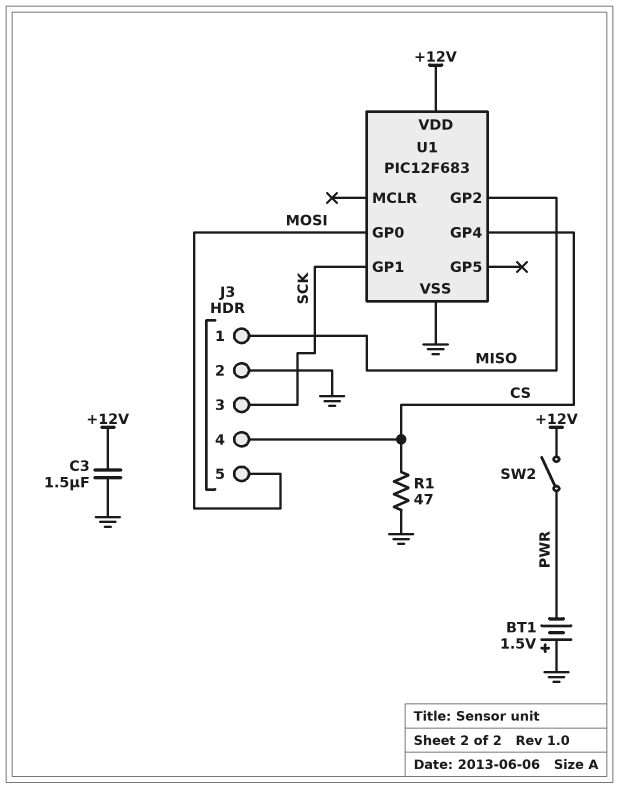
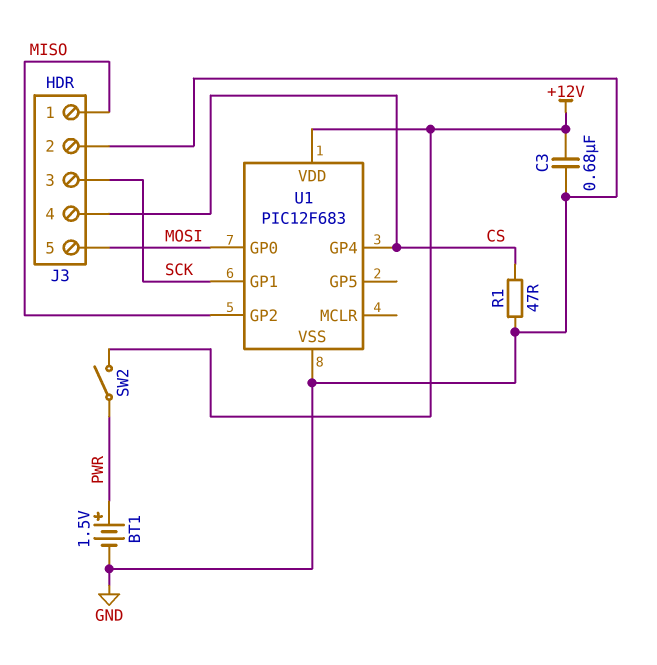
BT1: 1.5V (plus GND, minus PWR) -> 1.5V (plus PWR, minus GND)
C3: 1.5uF (+12V, GND) -> 680nF (+12V, GND)

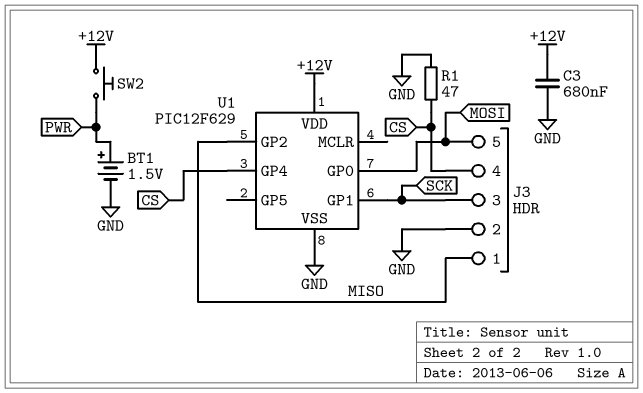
SW2: switch (+12V, PWR) -> button (+12V, PWR)
U1: PIC12F683 -> PIC12F629

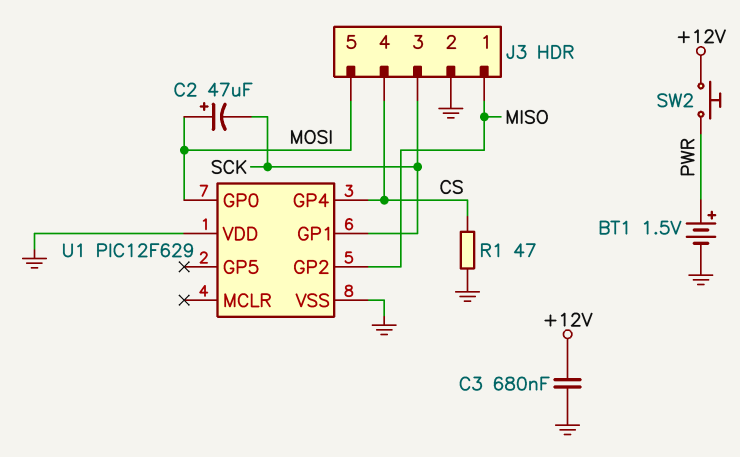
C2: none -> 47uF (plus MOSI, minus SCK)
U1 pin VDD: +12V -> GND

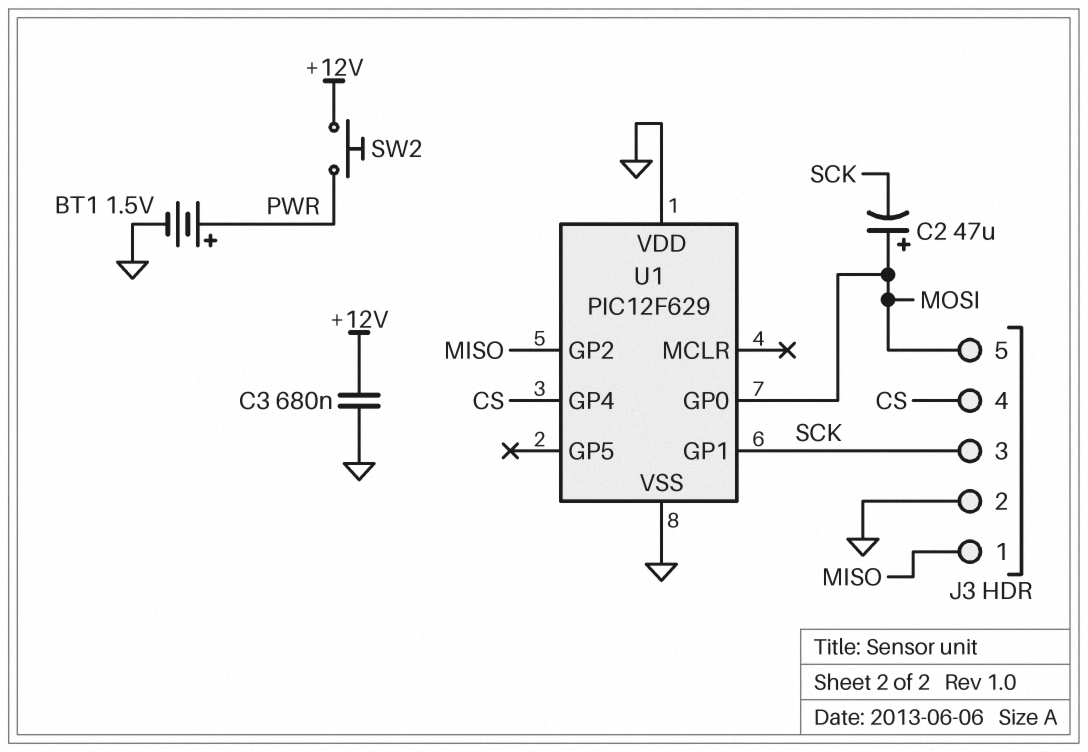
R1: 47 (CS, GND) -> none

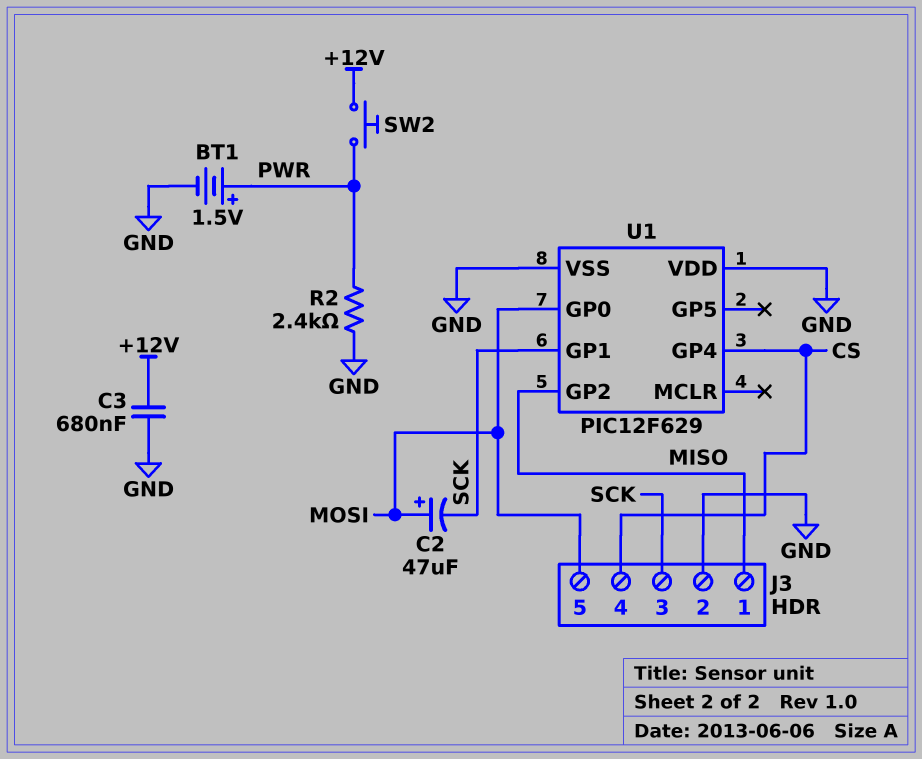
R2: none -> 2.4k (GND, PWR)

